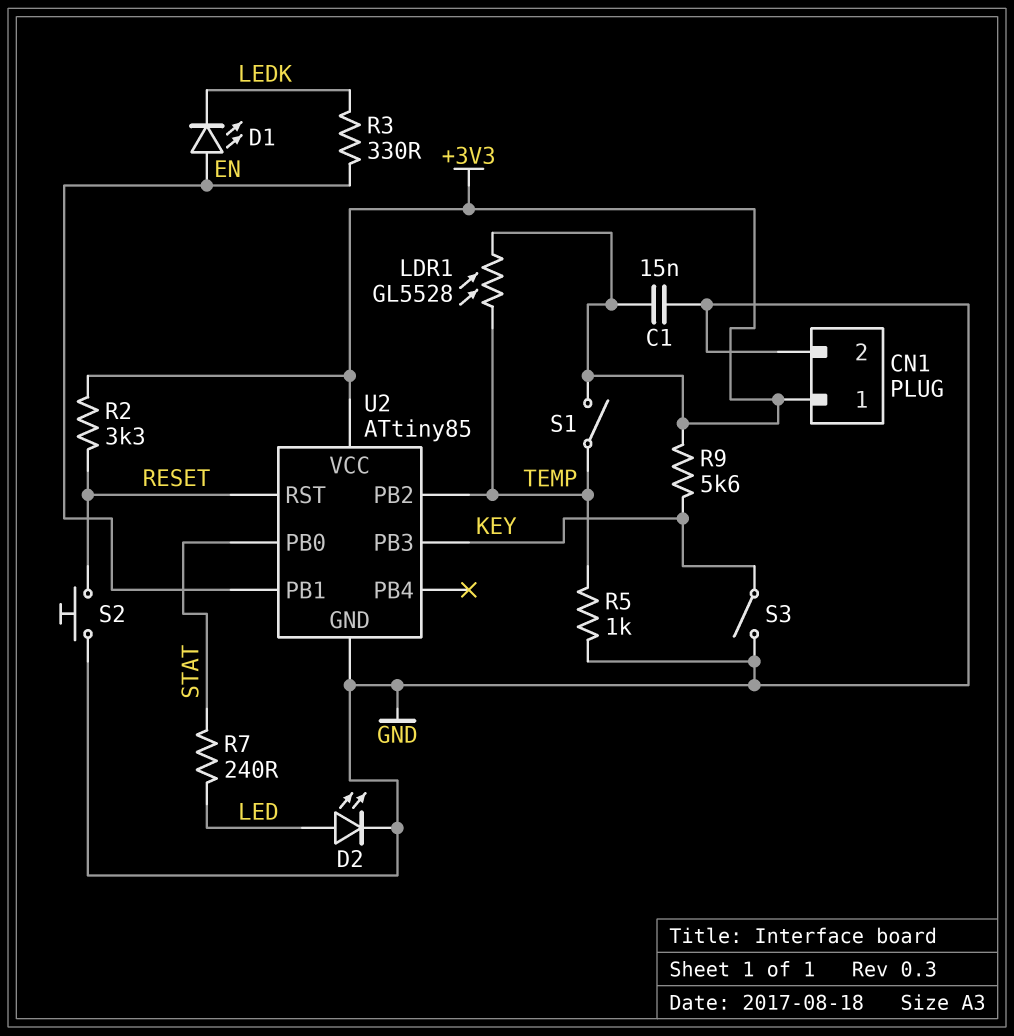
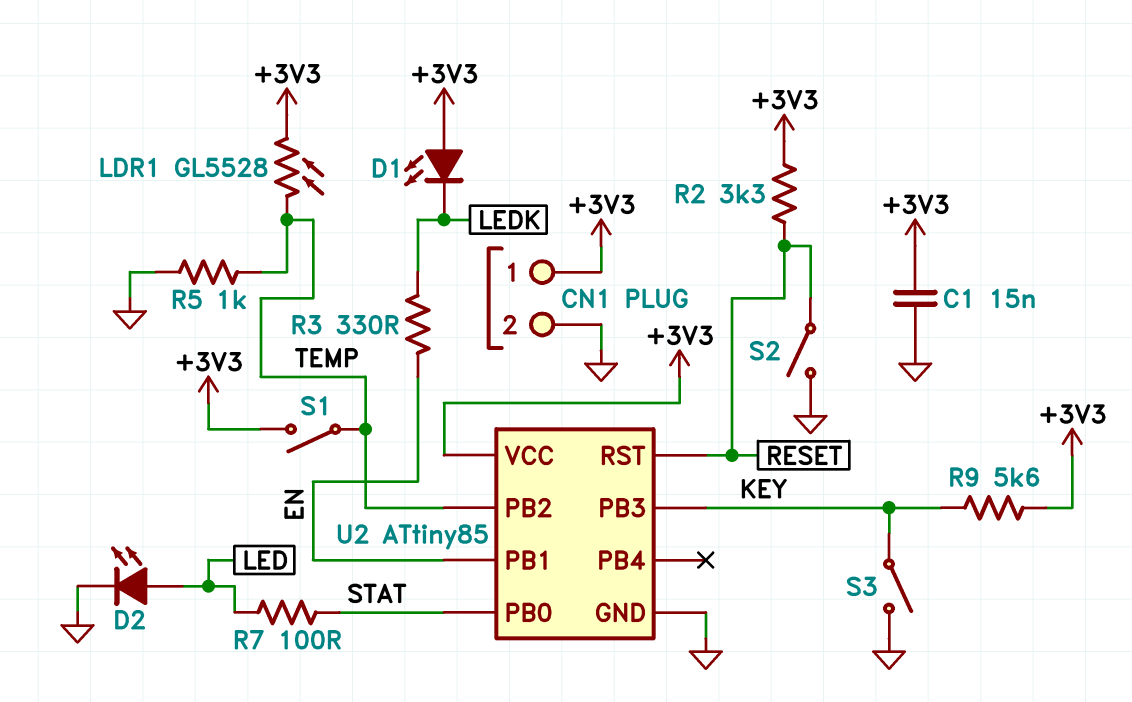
D1: LED (A EN, K LEDK) -> LED (A +3V3, K LEDK)
R7: 240 (LED, STAT) -> 100 (LED, STAT)
S2: button (GND, RESET) -> switch (GND, RESET)

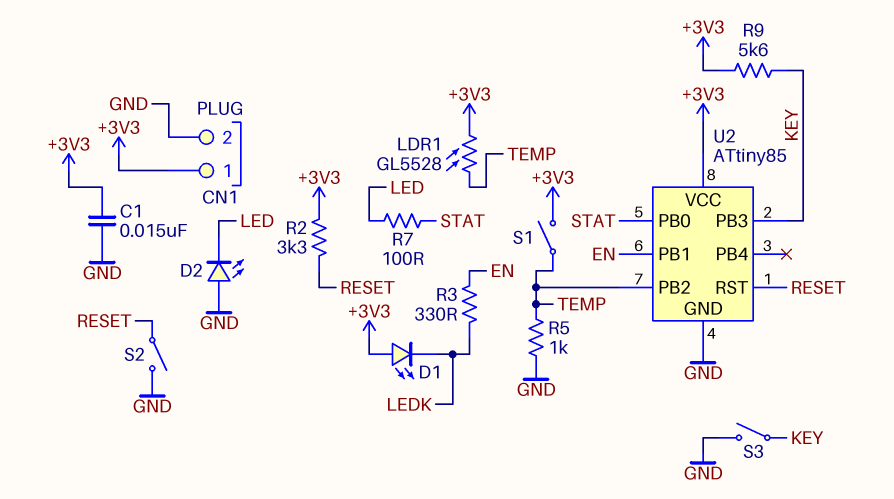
D2: LED (A LED, K GND) -> LED (A GND, K LED)

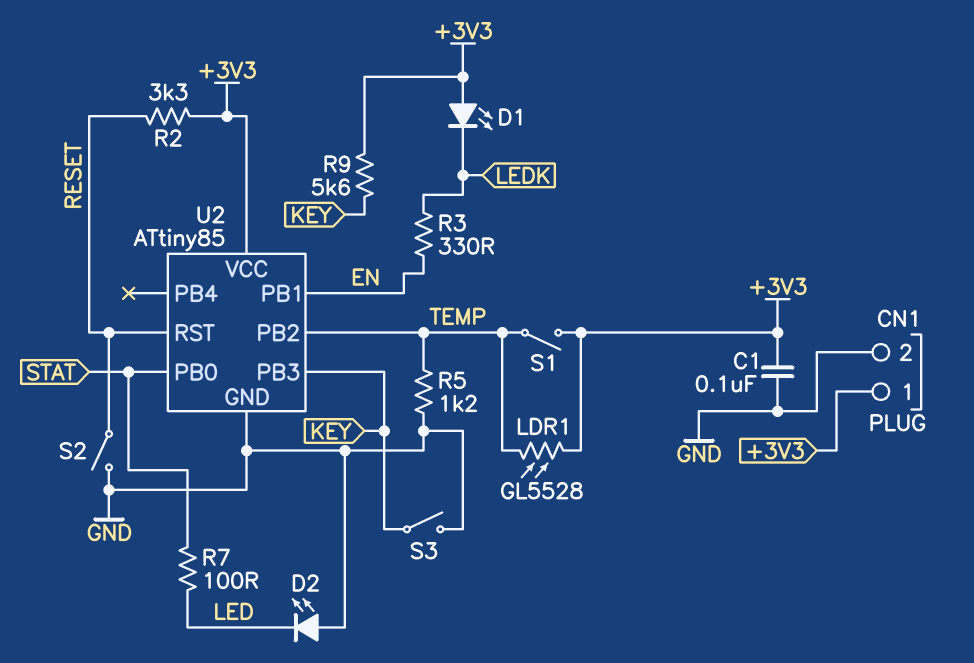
C1: 15nF (+3V3, GND) -> 100nF (+3V3, GND)
R5: 1k (GND, TEMP) -> 1.2k (GND, TEMP)

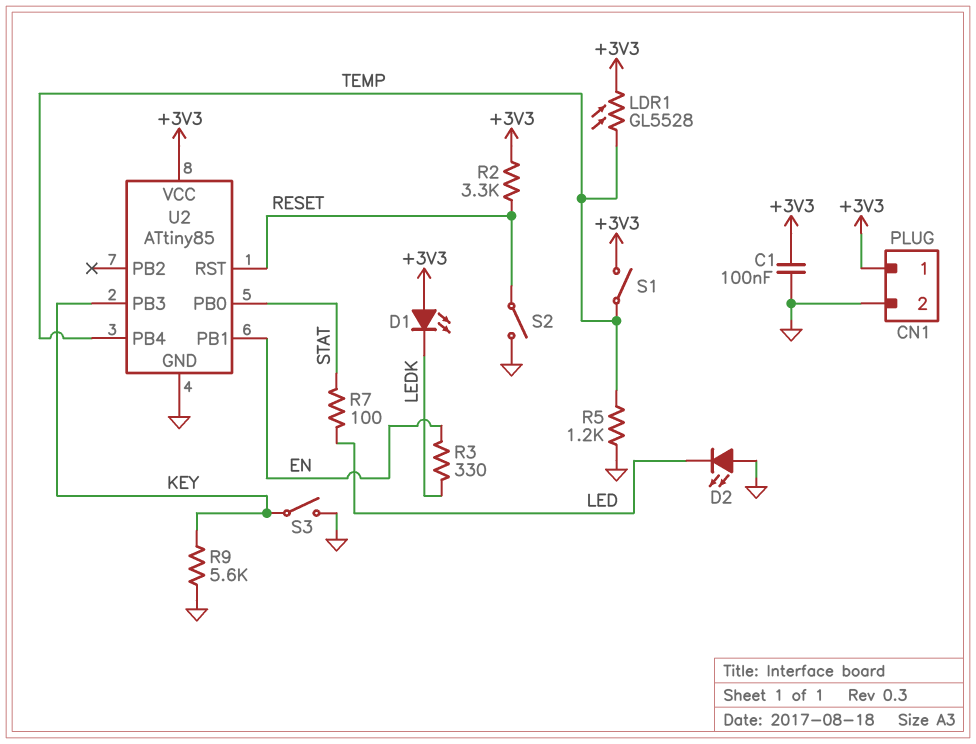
R9: 5.6k (+3V3, KEY) -> 5.6k (GND, KEY)
U2 pin PB2: TEMP -> none
U2 pin PB4: none -> TEMP

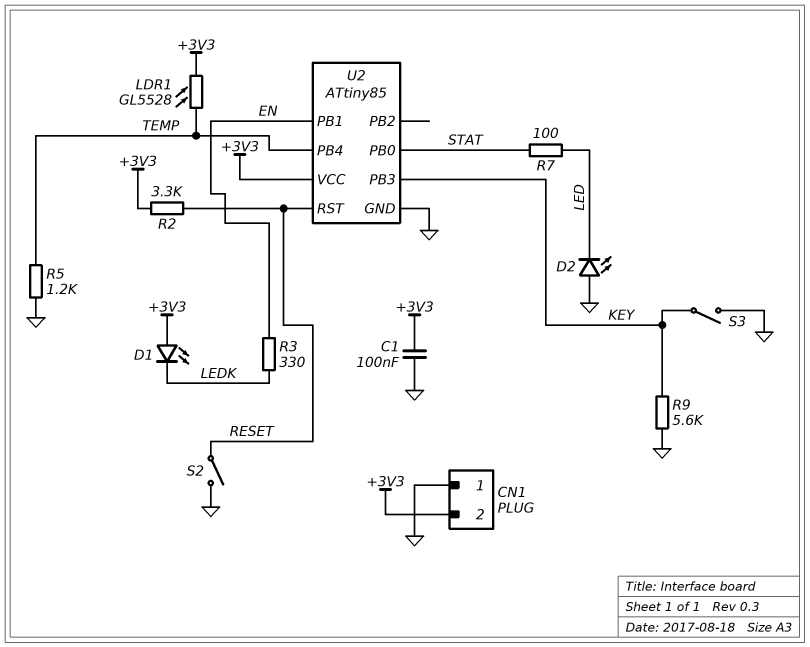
CN1 pin 1: +3V3 -> GND
CN1 pin 2: GND -> +3V3
S1: switch (+3V3, TEMP) -> none

